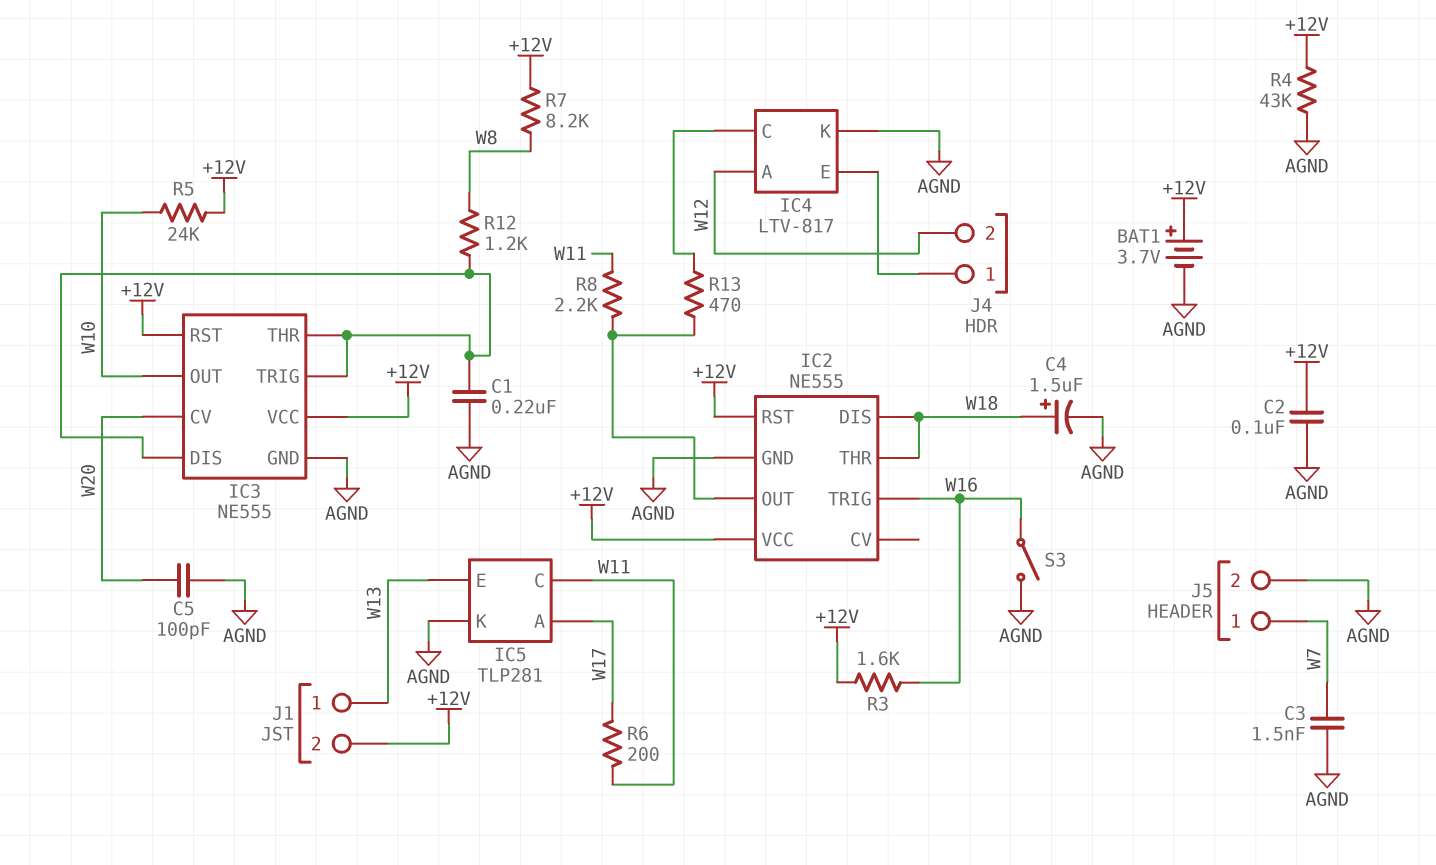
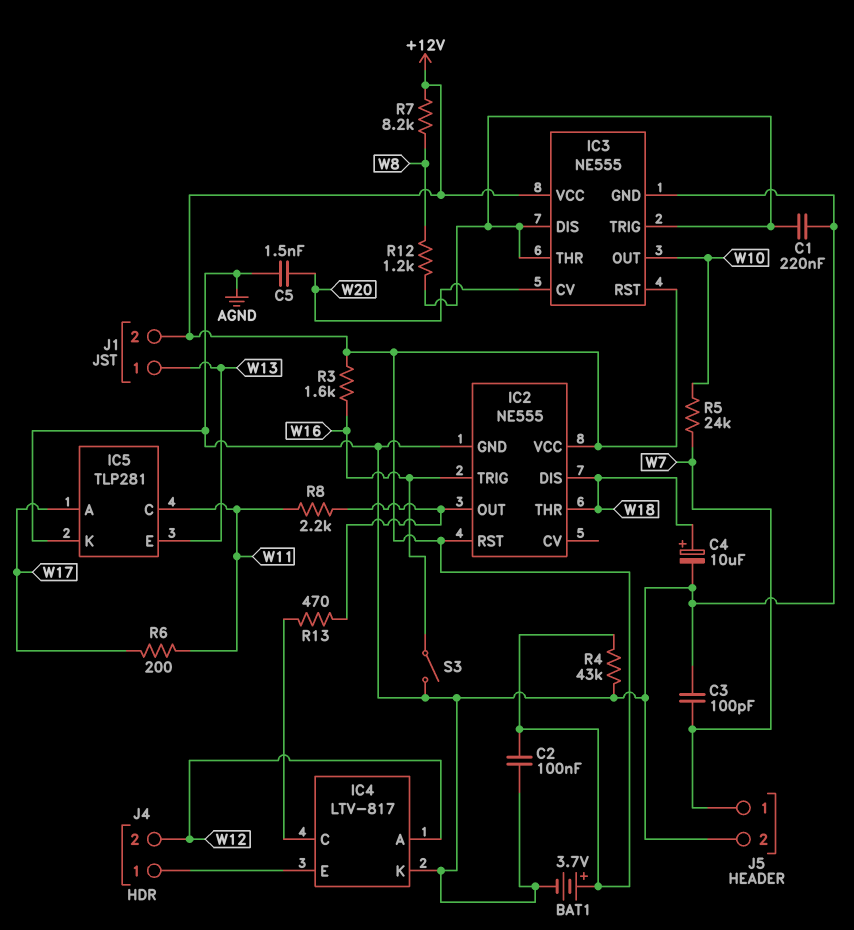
C3: 1.5nF (AGND, W7) -> 100pF (AGND, W7)
C4: 1.5uF (plus W18, minus AGND) -> 10uF (plus W18, minus AGND)
C5: 100pF (AGND, W20) -> 1.5nF (AGND, W20)
R5: 24k (+12V, W10) -> 24k (W7, W10)

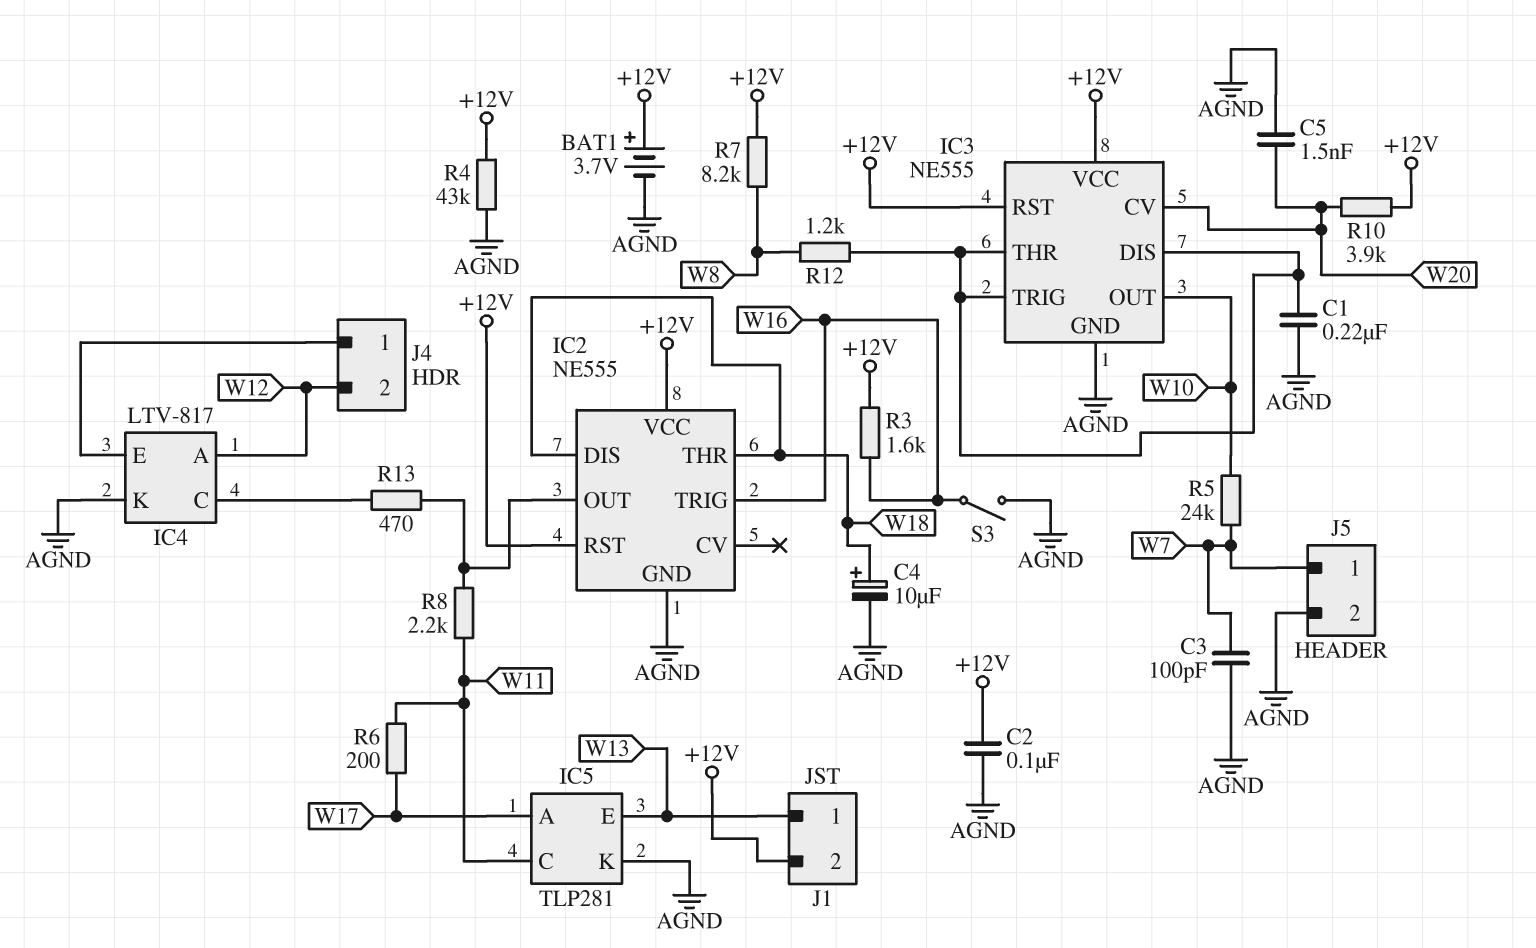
R10: none -> 3.9k (+12V, W20)

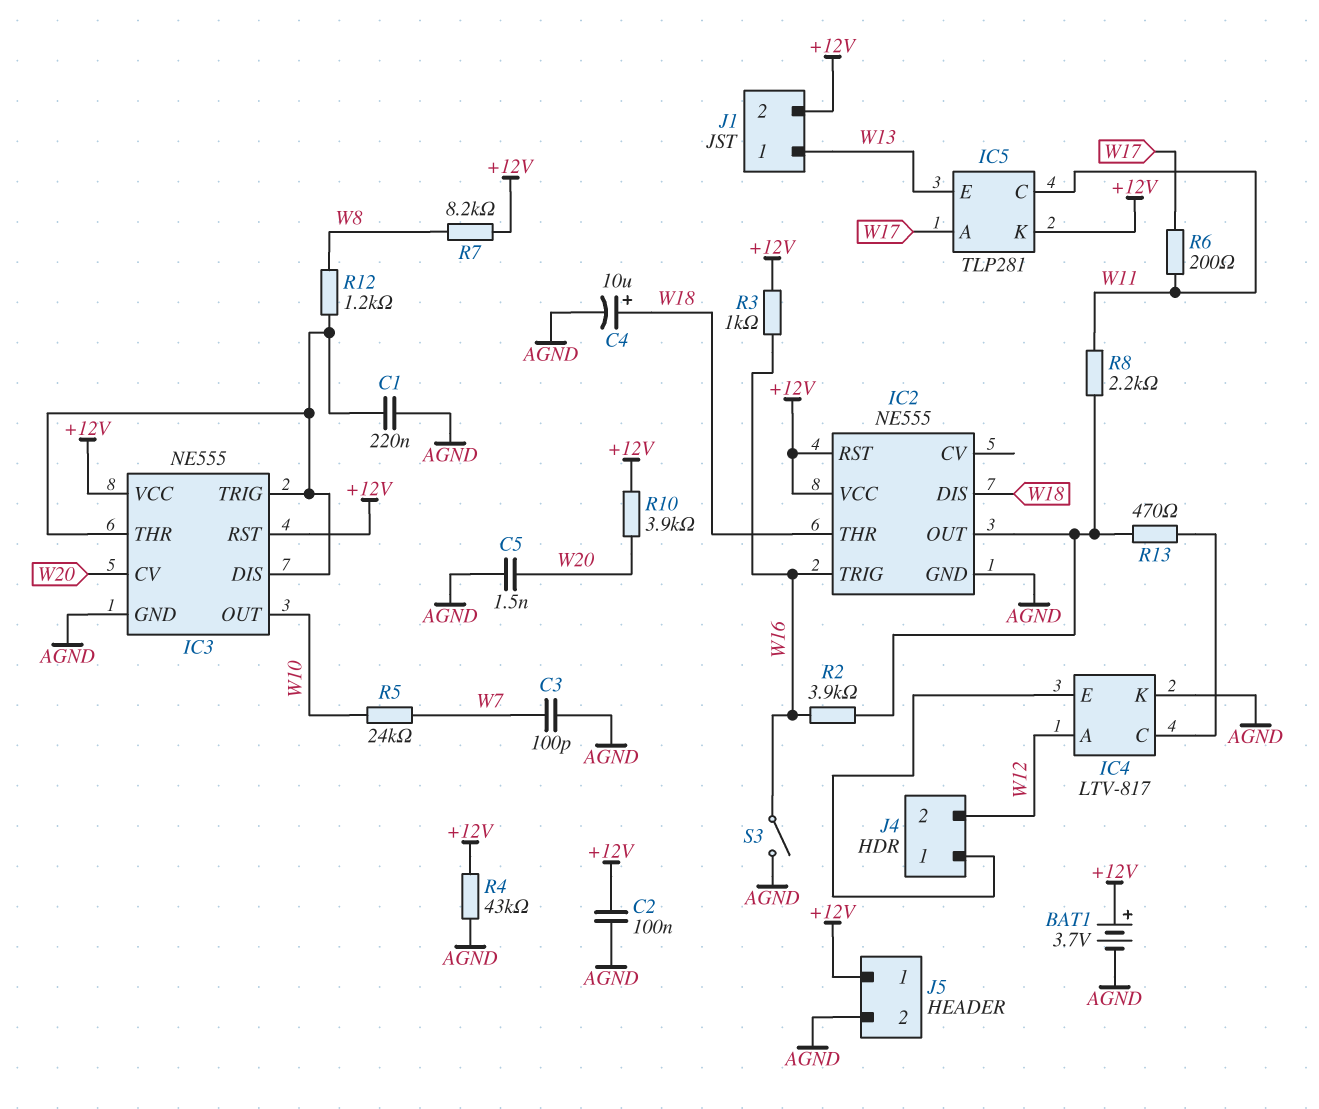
IC5 pin K: AGND -> +12V
J5 pin 1: W7 -> +12V
R2: none -> 3.9k (IC2/OUT, W16)
R3: 1.6k (+12V, W16) -> 1k (+12V, W16)

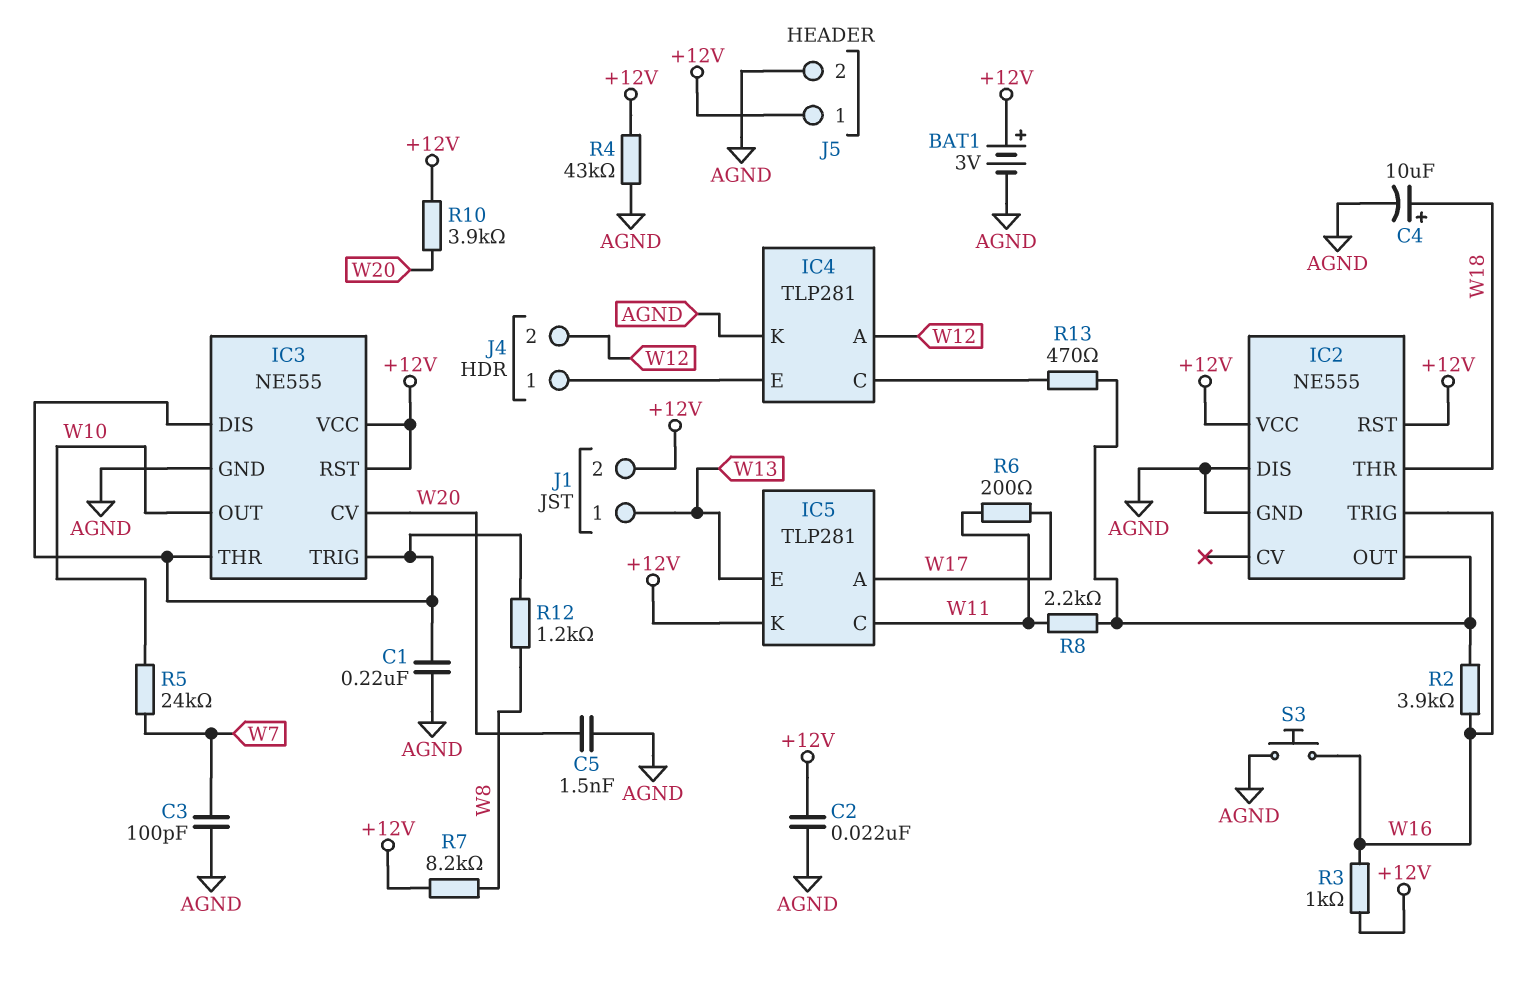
BAT1: 3.7V (plus +12V, minus AGND) -> 3V (plus +12V, minus AGND)
C2: 100nF (+12V, AGND) -> 22nF (+12V, AGND)
IC2 pin DIS: W18 -> AGND
IC4: LTV-817 -> TLP281
S3: switch (AGND, W16) -> button (AGND, W16)

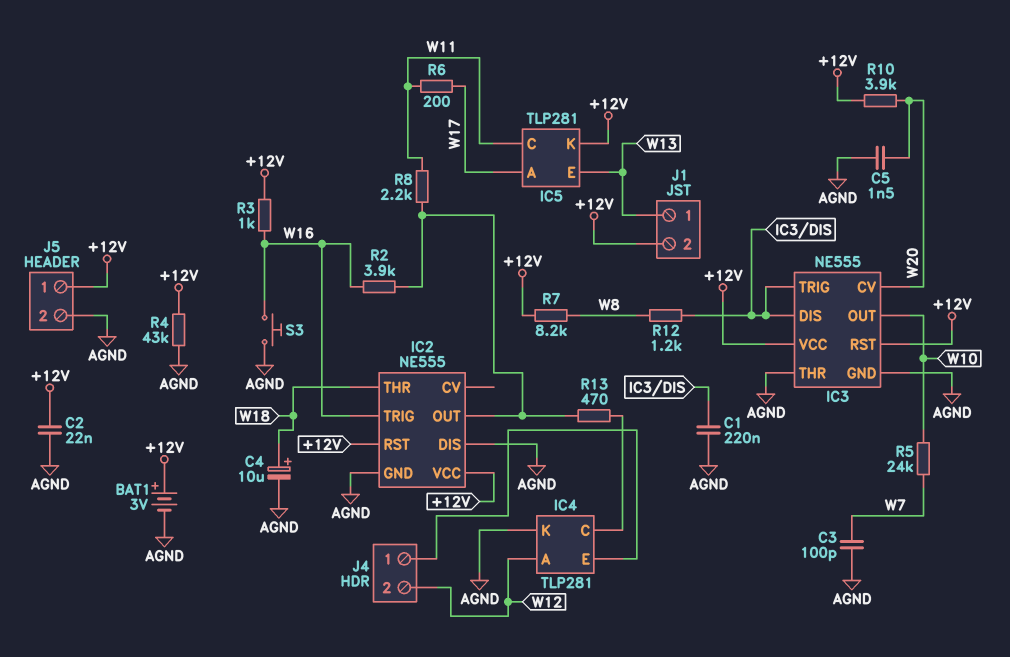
IC3 pin THR: IC3/DIS -> AGND

